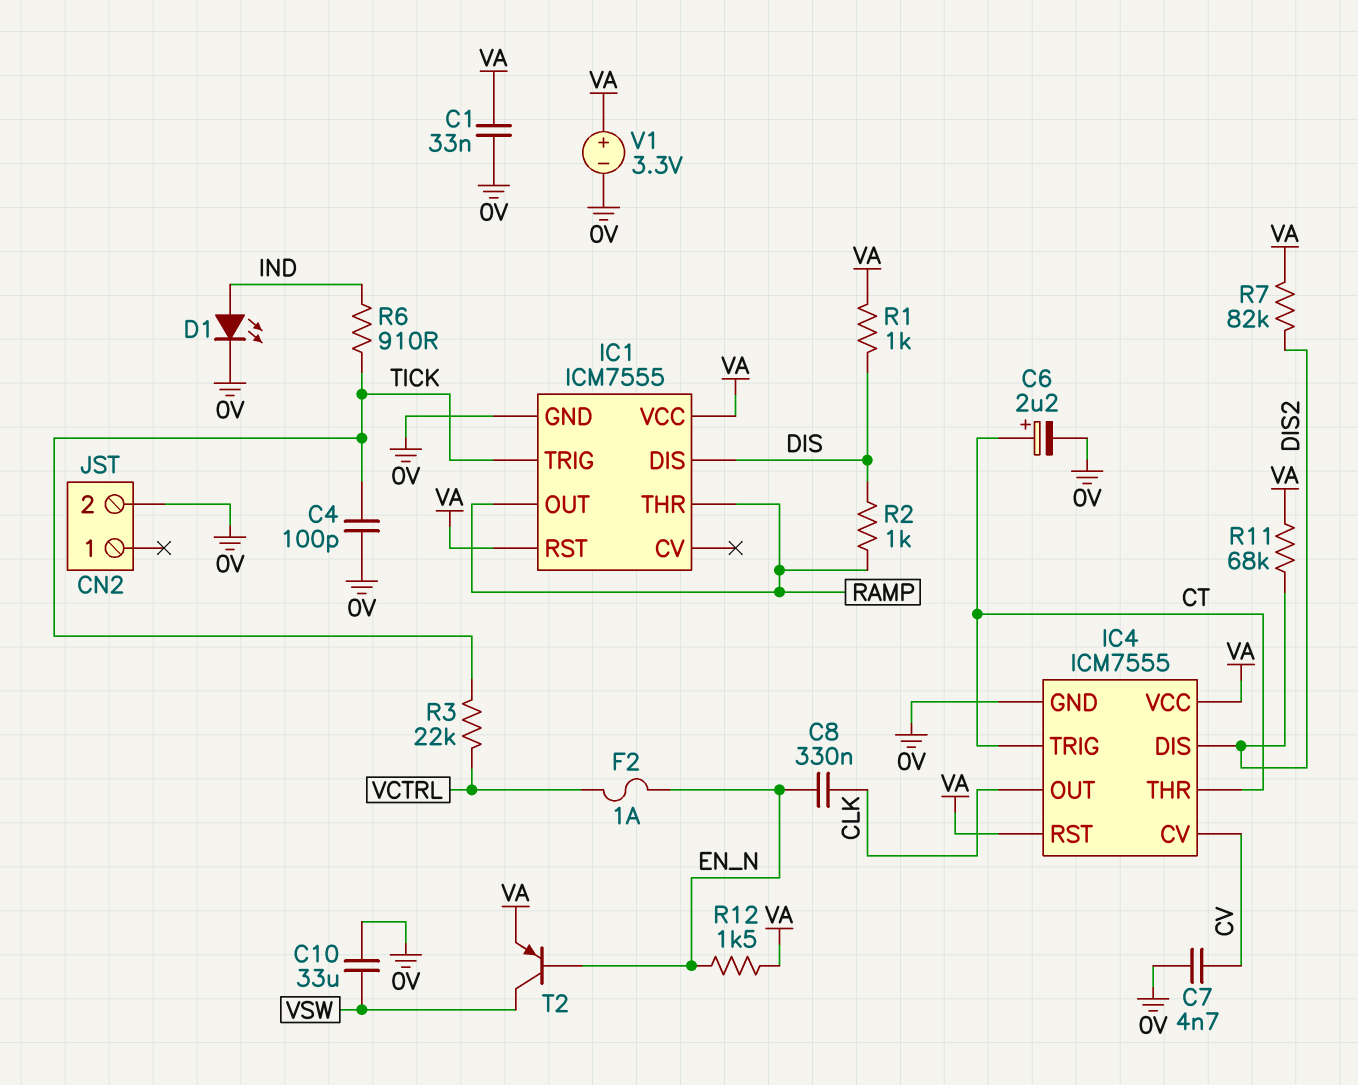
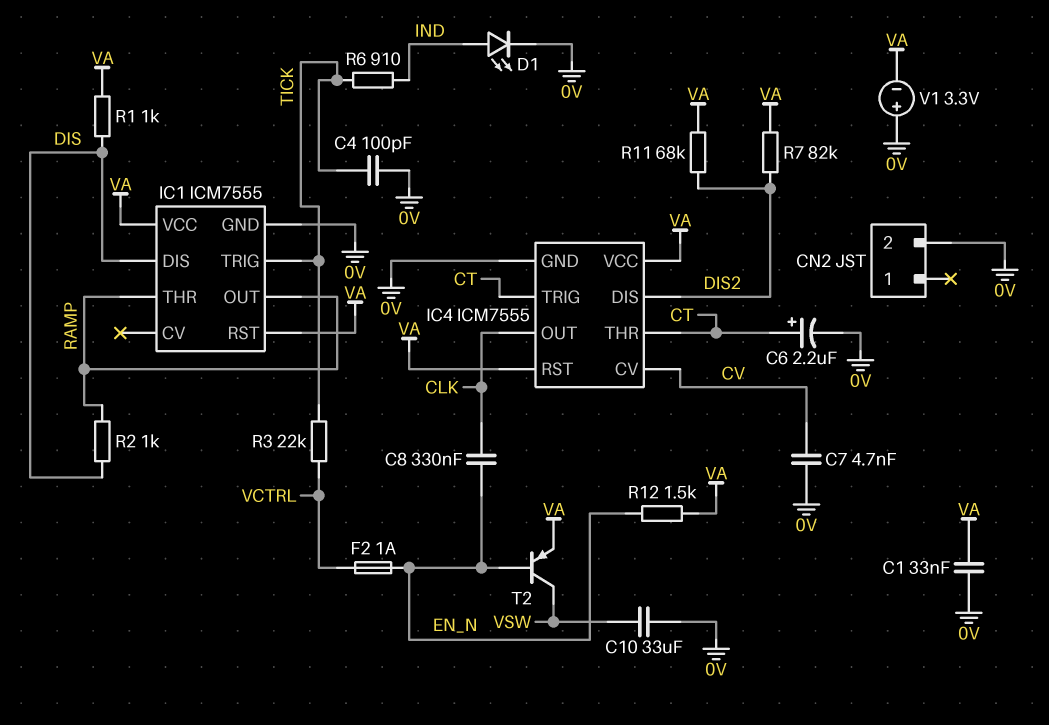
V1: 3.3V (plus VA, minus 0V) -> 3.3V (plus 0V, minus VA)

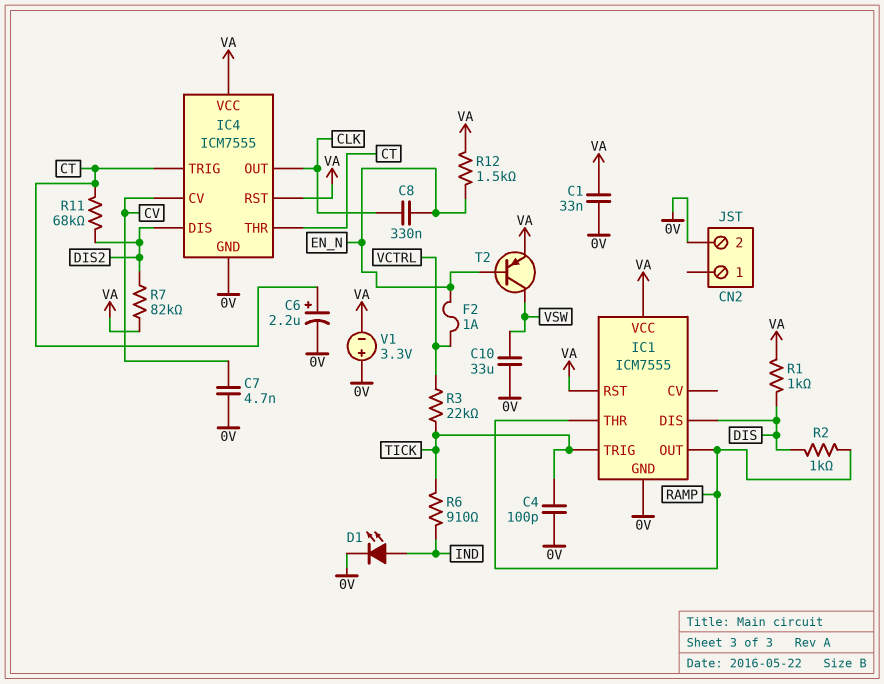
R11: 68k (DIS2, VA) -> 68k (CT, DIS2)

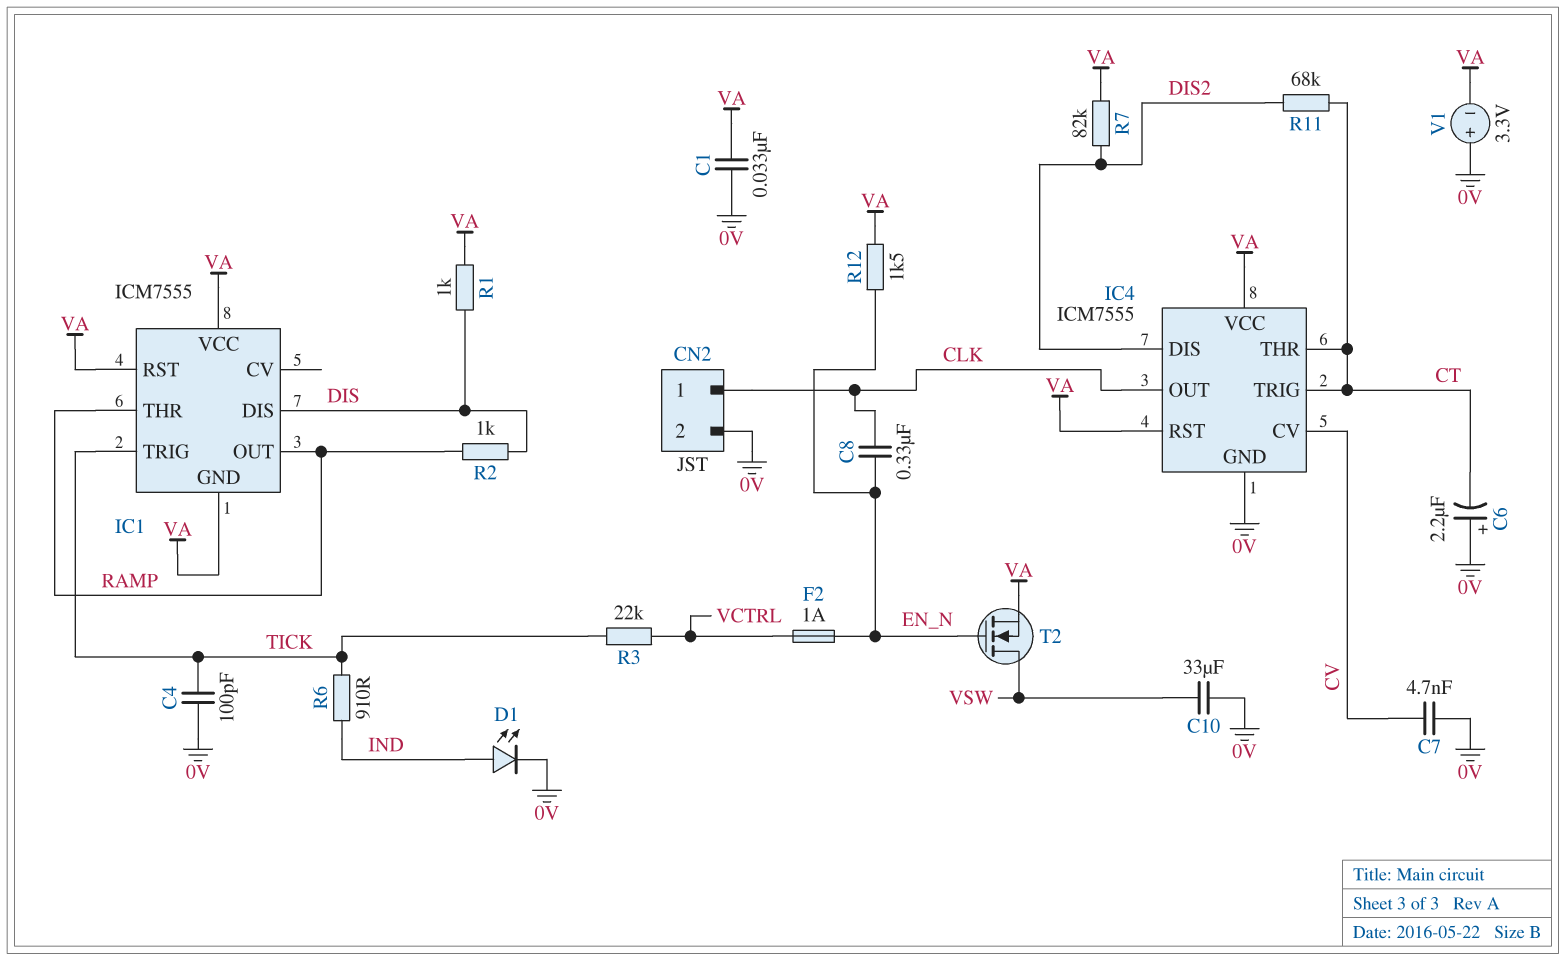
C6: 2.2uF (plus CT, minus 0V) -> 2.2uF (plus 0V, minus CT)
CN2 pin 1: none -> CLK
IC1 pin GND: 0V -> VA
T2: PNP (B EN_N, C VSW, E VA) -> NMOS (G EN_N, D VSW, S VA)

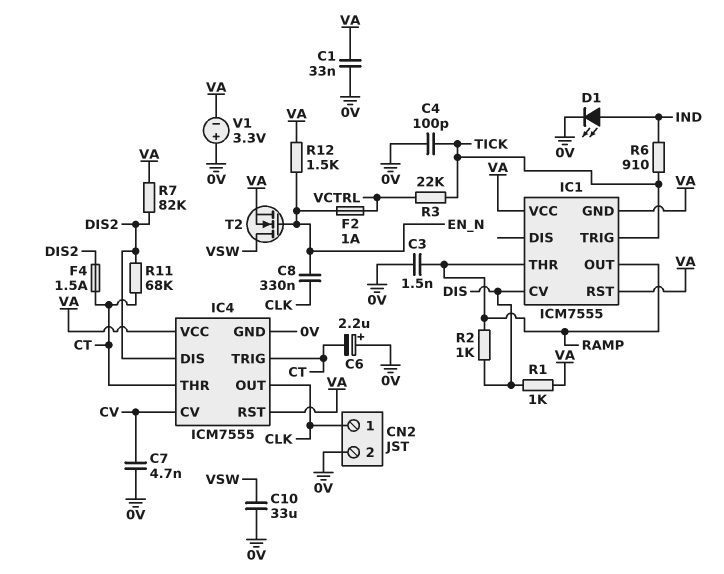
C3: none -> 1.5nF (0V, RAMP)
F4: none -> 1.5A (CT, DIS2)
IC1 pin CV: none -> DIS
IC1 pin DIS: DIS -> none

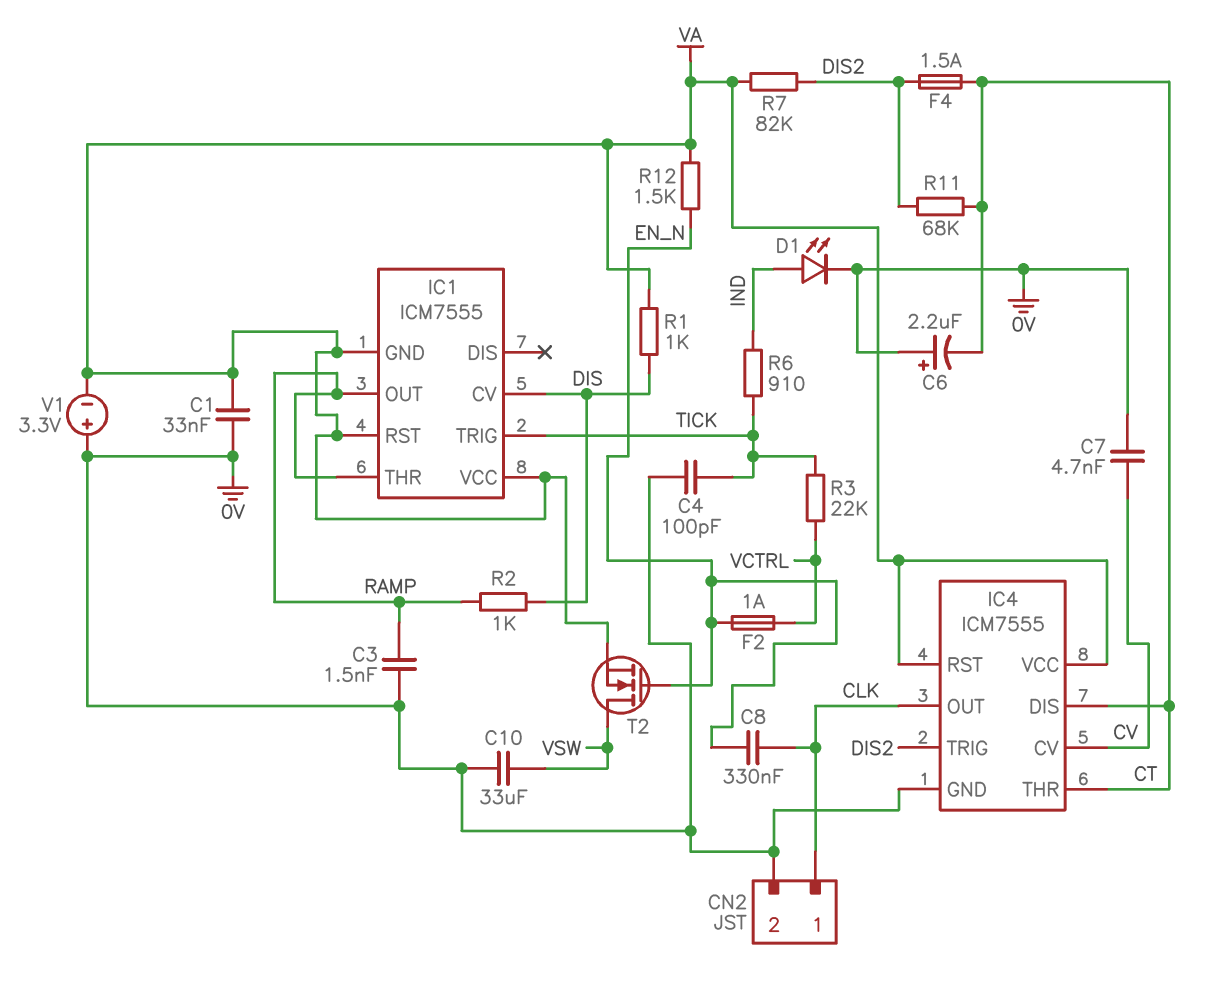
IC4 pin DIS: DIS2 -> CT
IC4 pin TRIG: CT -> DIS2

